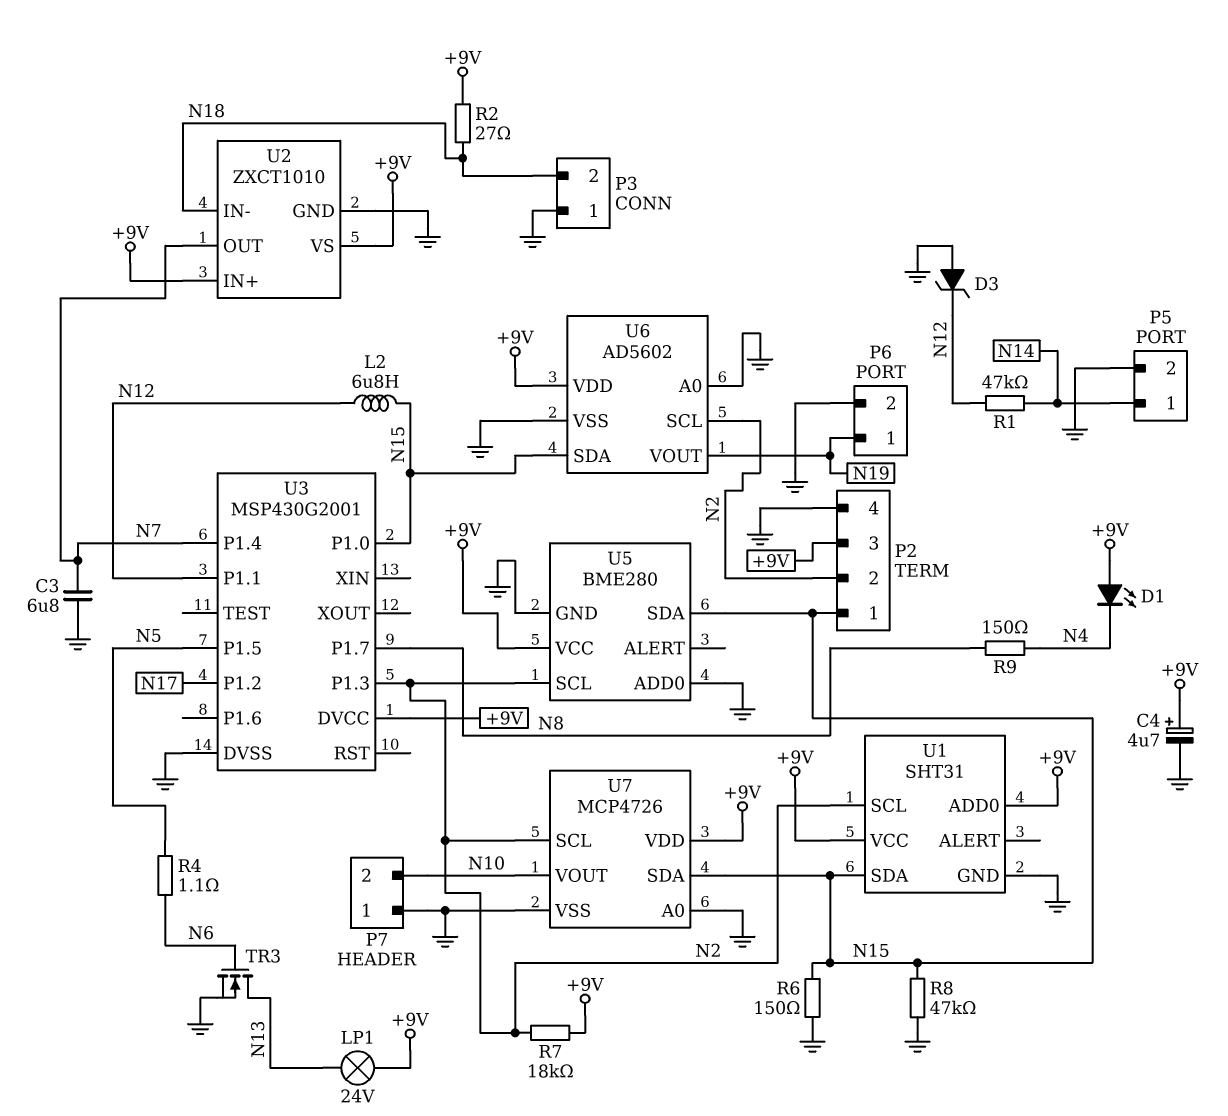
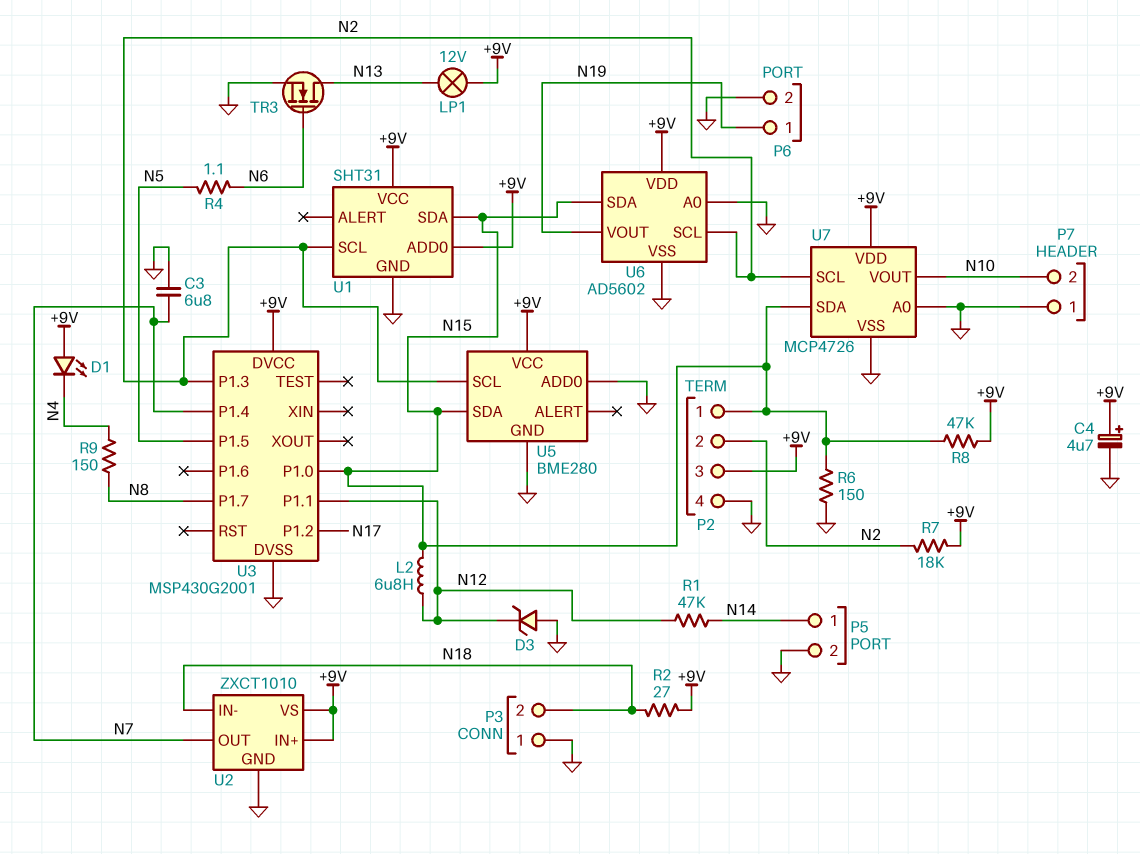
LP1: lamp 24V (+9V, N13) -> lamp 12V (+9V, N13)
R8: 47k (GND, N15) -> 47k (+9V, N15)

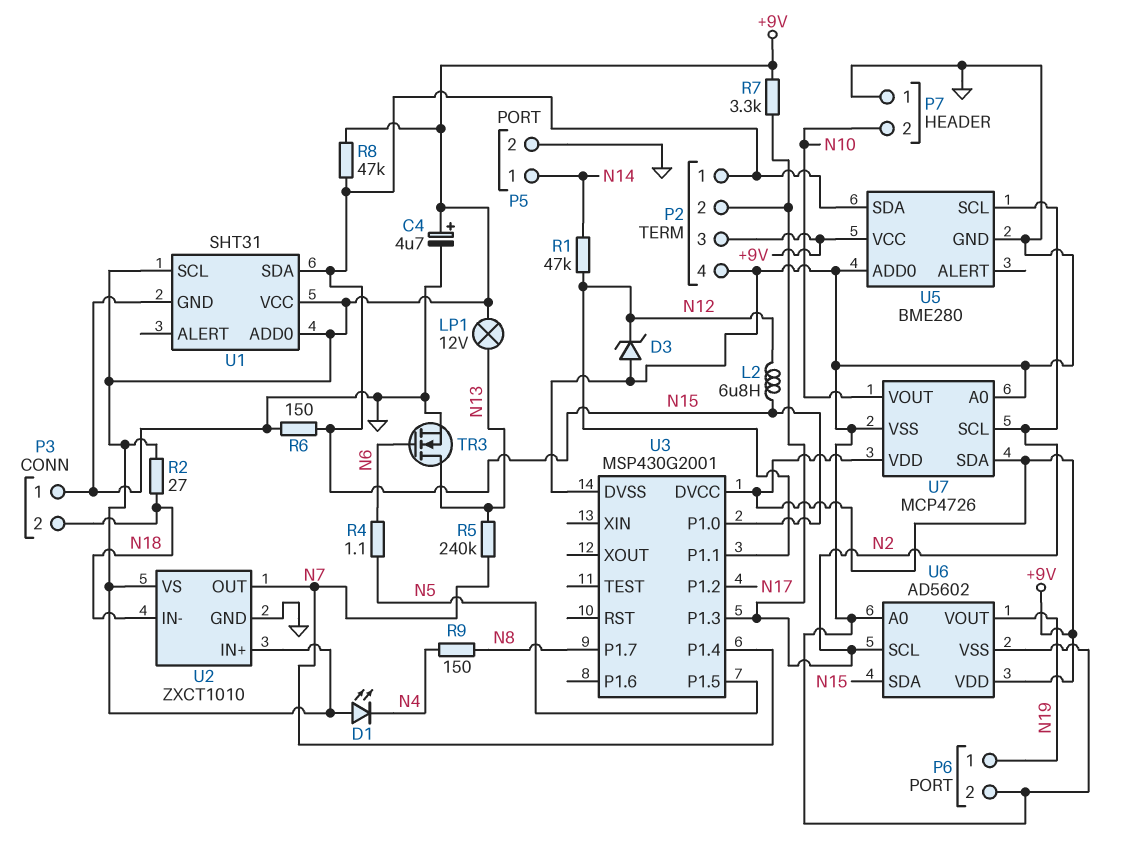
C3: 6.8uF (GND, N7) -> none
R5: none -> 240k (N7, N13)
R7: 18k (+9V, N2) -> 3.3k (+9V, N2)
U1 pin SCL: N2 -> +9V
U7 pin SDA: N15 -> +9V

